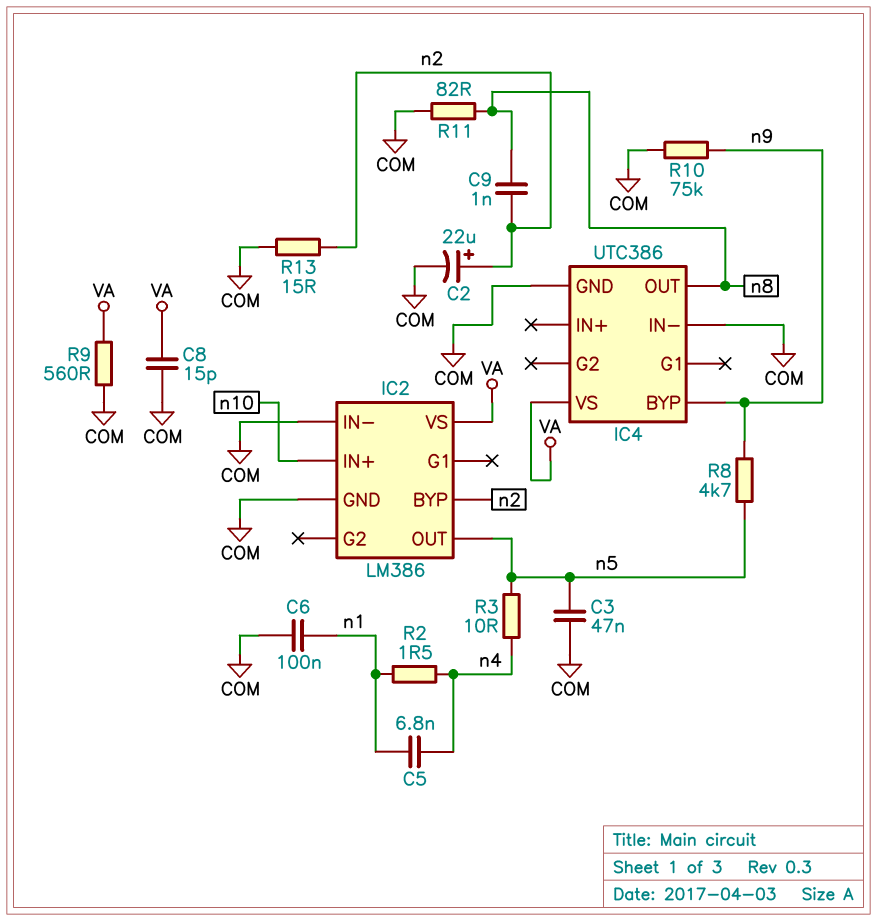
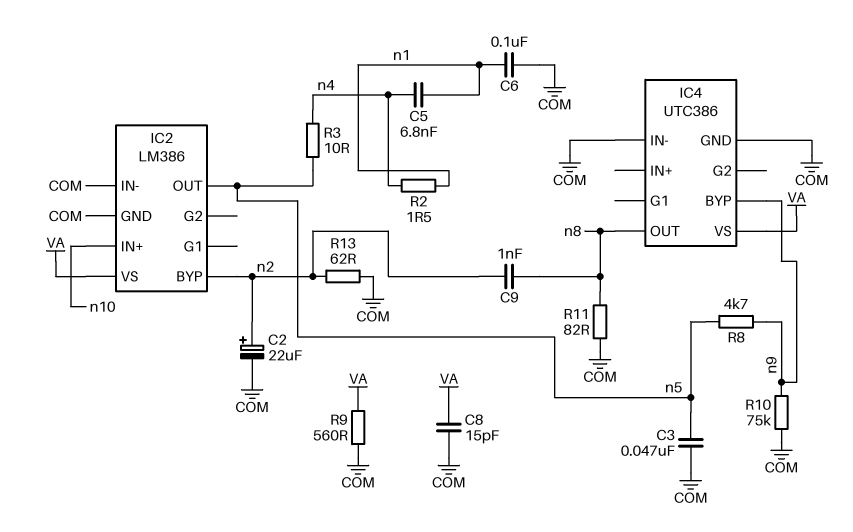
R13: 15 (COM, n2) -> 62 (COM, n2)

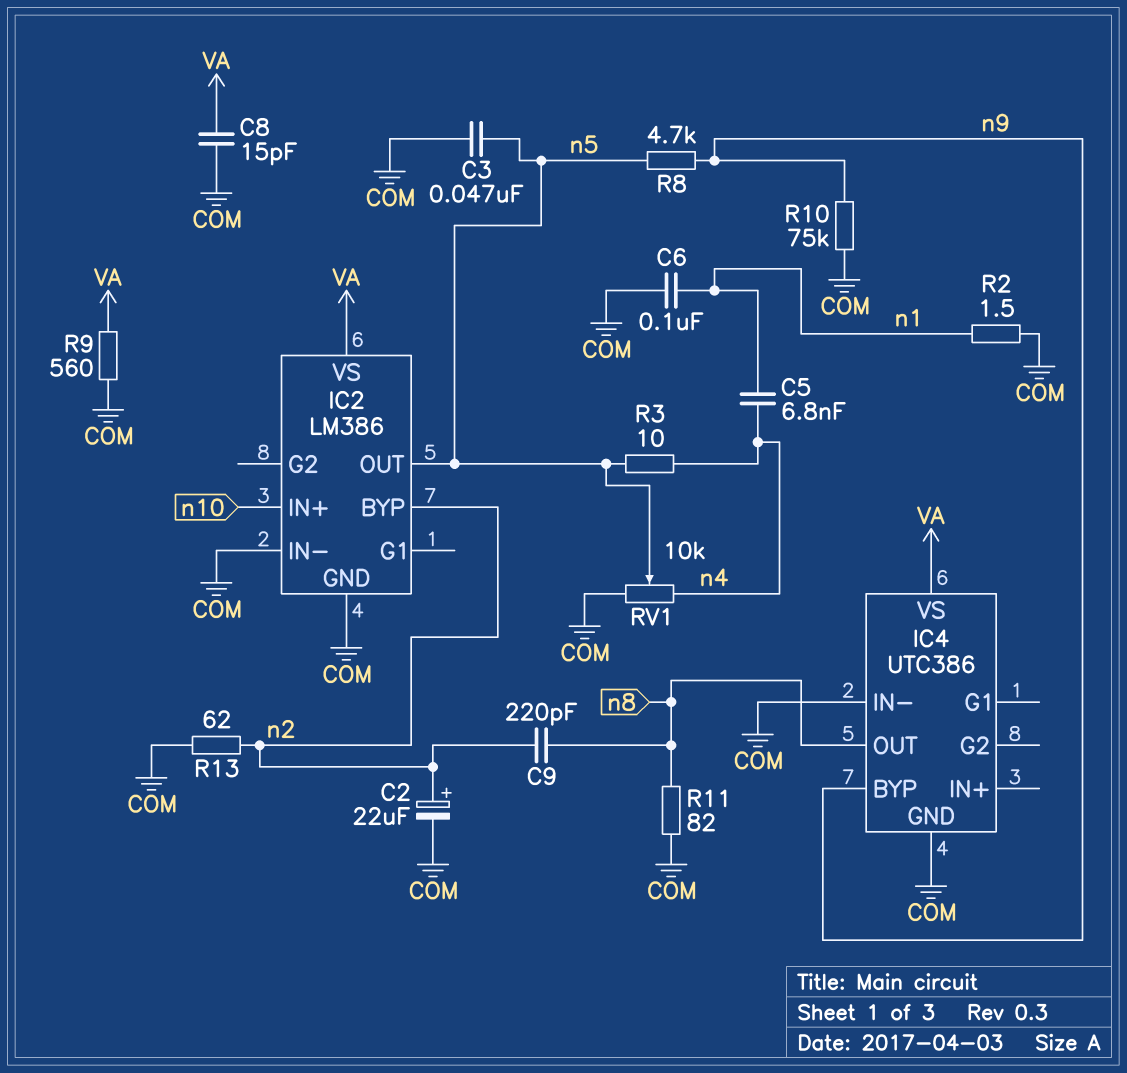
C9: 1nF (n2, n8) -> 220pF (n2, n8)
R2: 1.5 (n1, n4) -> 1.5 (COM, n1)
RV1: none -> 10k (COM, n4, wiper n5)

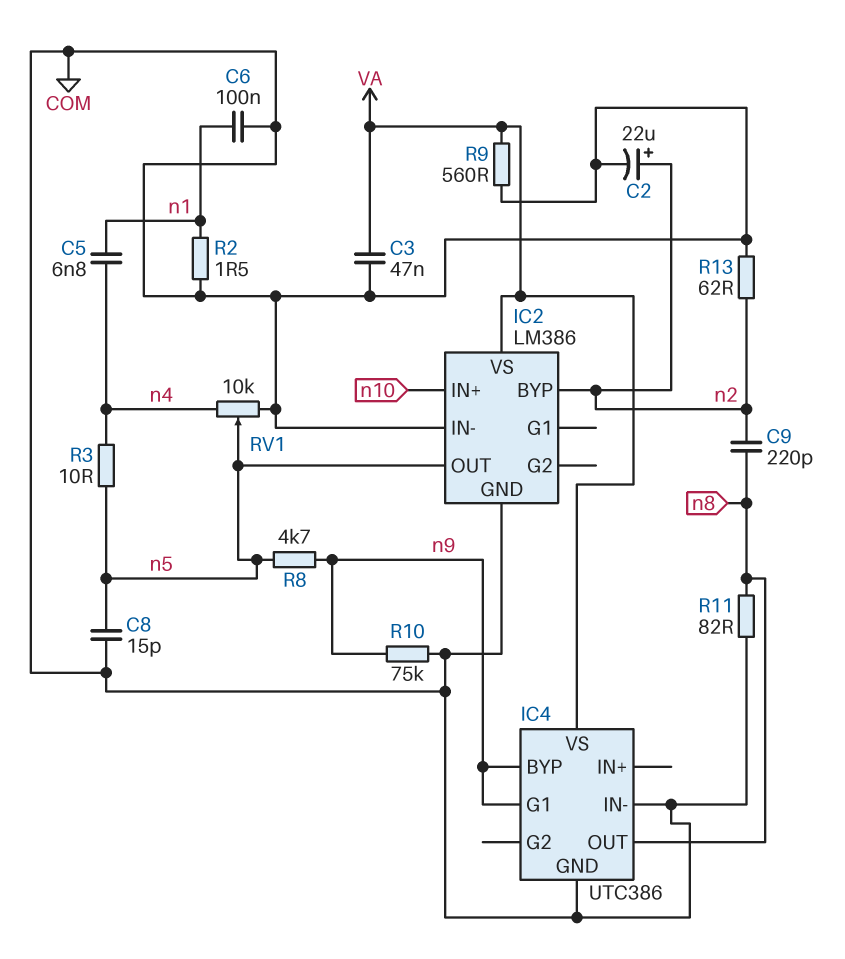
C3: 47nF (COM, n5) -> 47nF (COM, VA)
C8: 15pF (COM, VA) -> 15pF (COM, n5)
IC4 pin G1: none -> n9

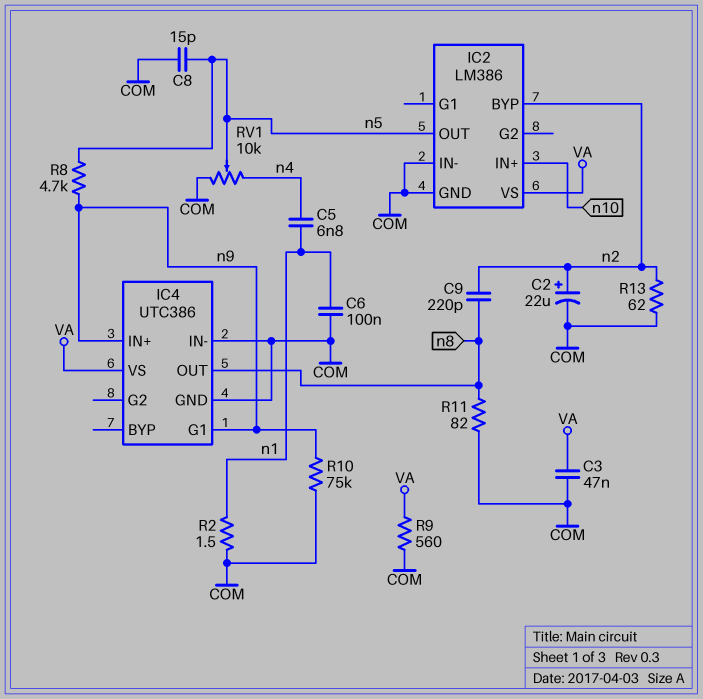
IC4 pin BYP: n9 -> none
IC4 pin IN+: none -> n9
R3: 10 (n4, n5) -> none

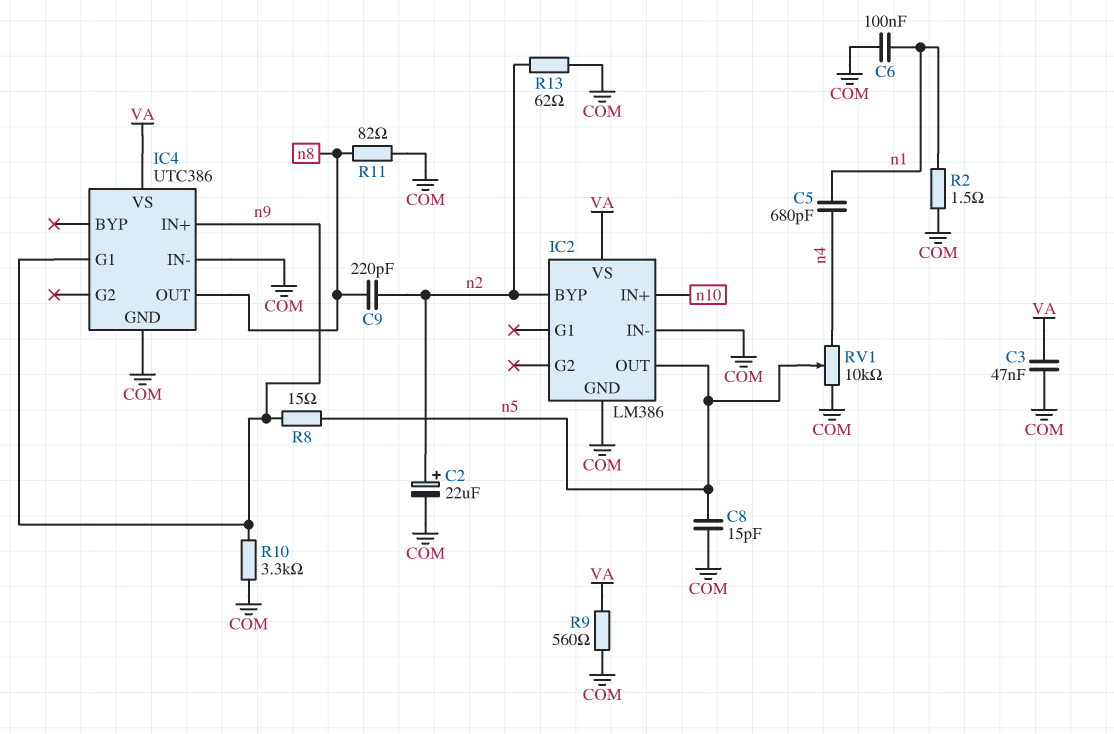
C5: 6.8nF (n1, n4) -> 680pF (n1, n4)
R8: 4.7k (n5, n9) -> 15 (n5, n9)
R10: 75k (COM, n9) -> 3.3k (COM, n9)

